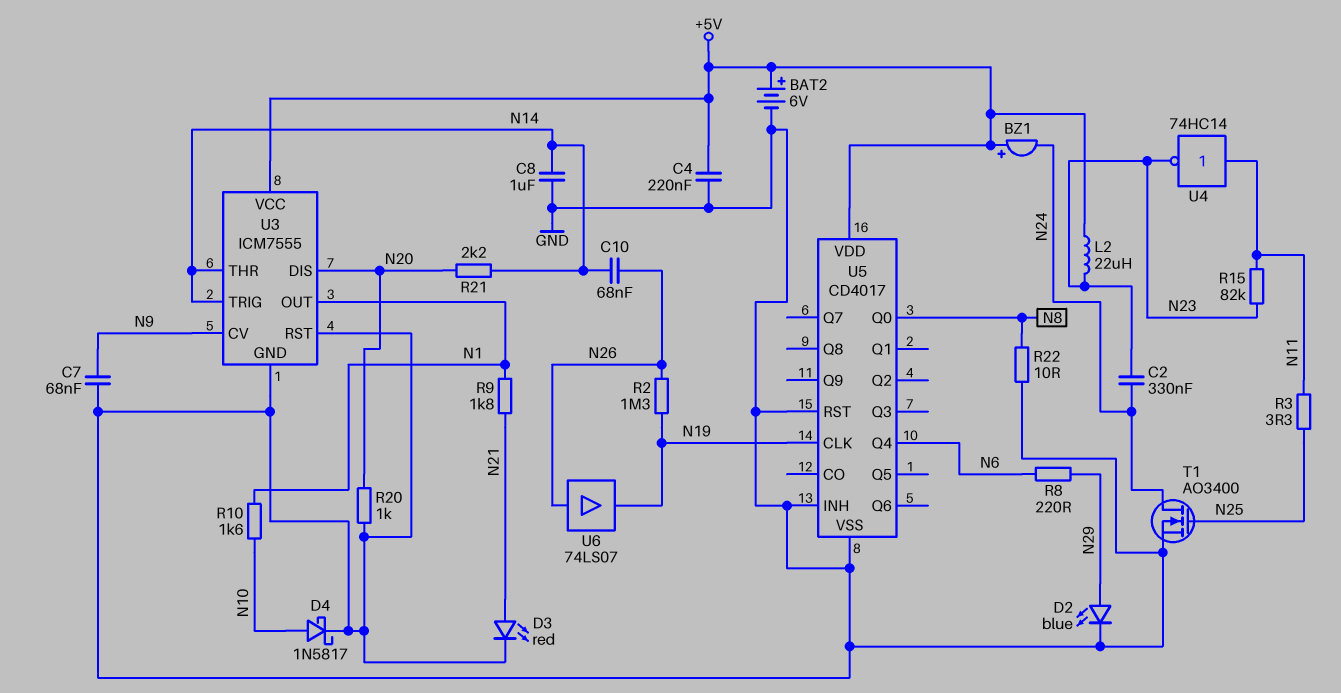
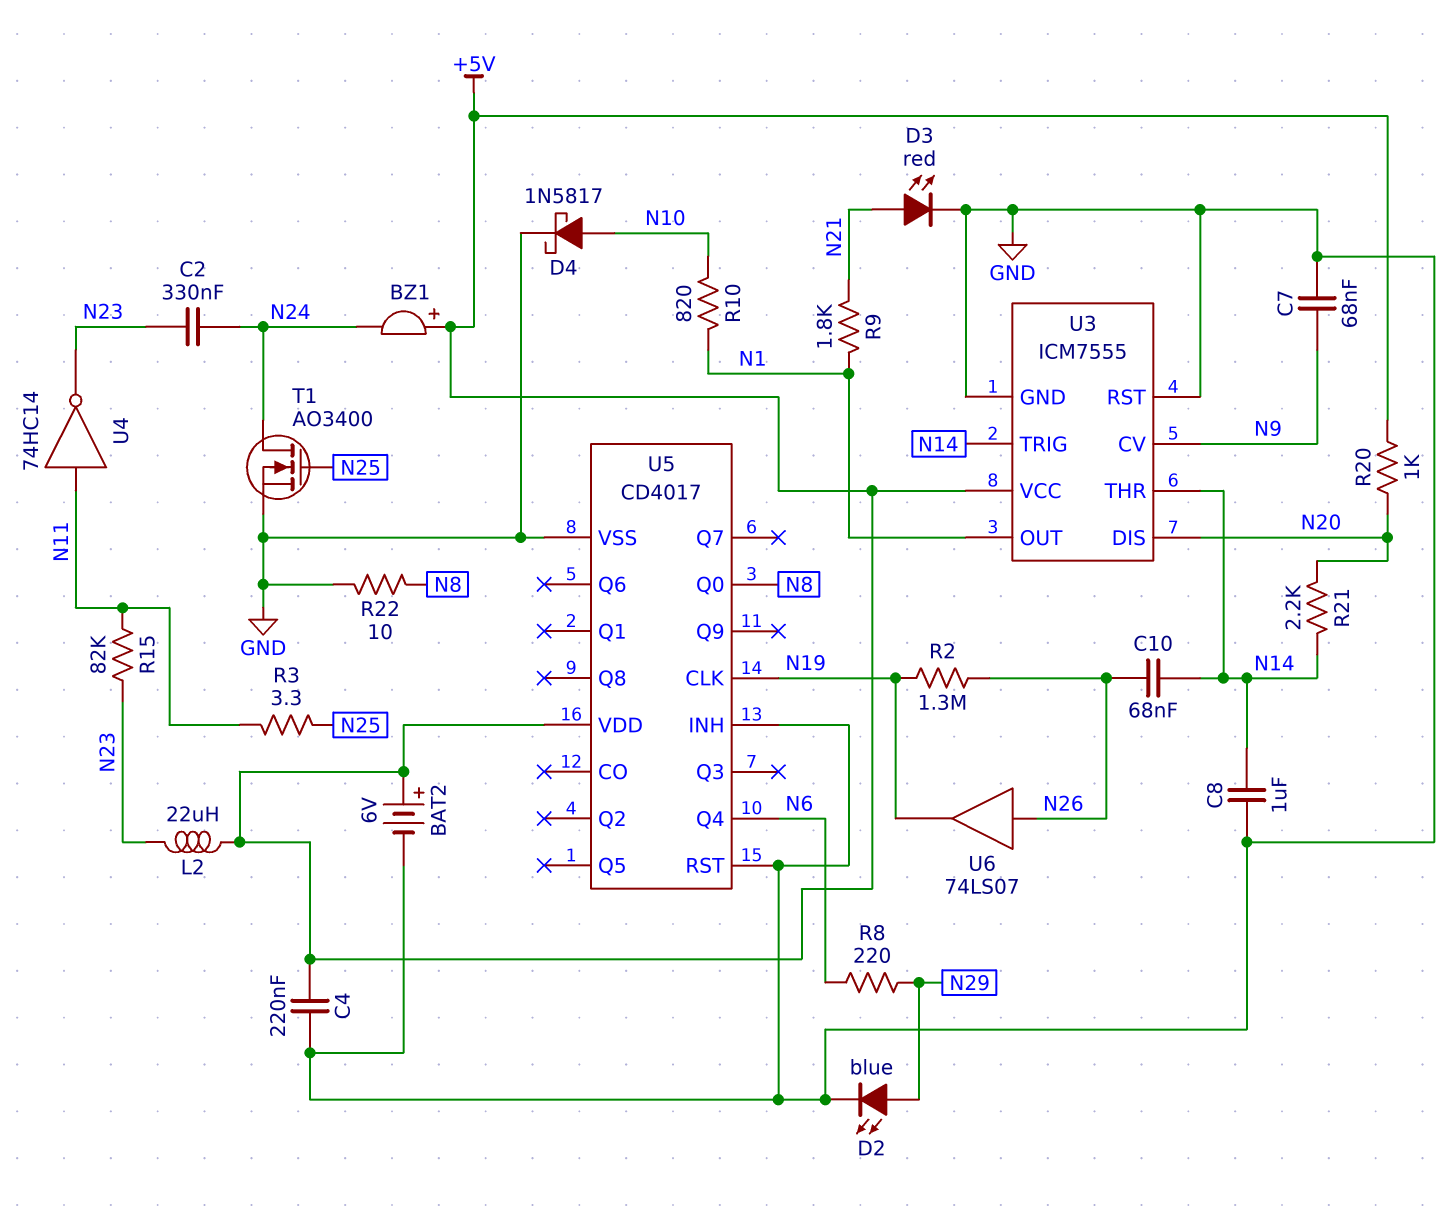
R10: 1.6k (N1, N10) -> 820 (N1, N10)
R20: 1k (GND, N20) -> 1k (+5V, N20)

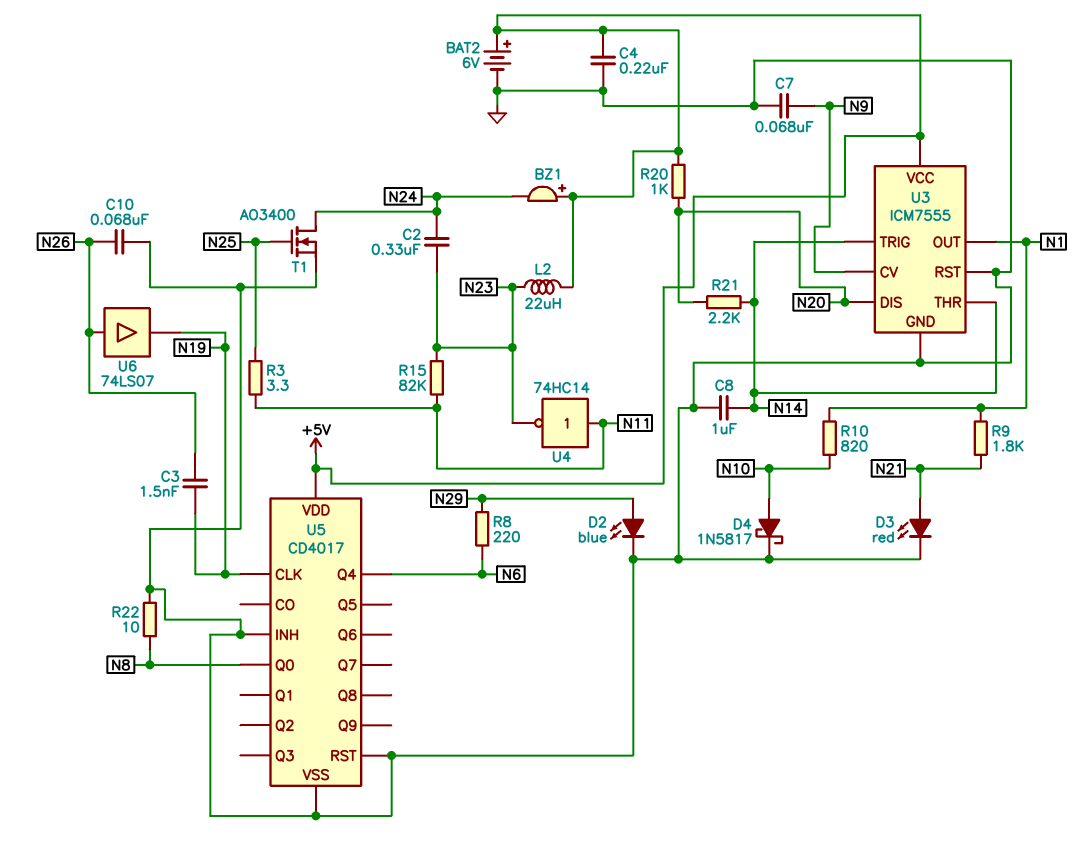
C3: none -> 1.5nF (N19, N26)
C10: 68nF (N14, N26) -> 68nF (GND, N26)
R2: 1.3M (N19, N26) -> none

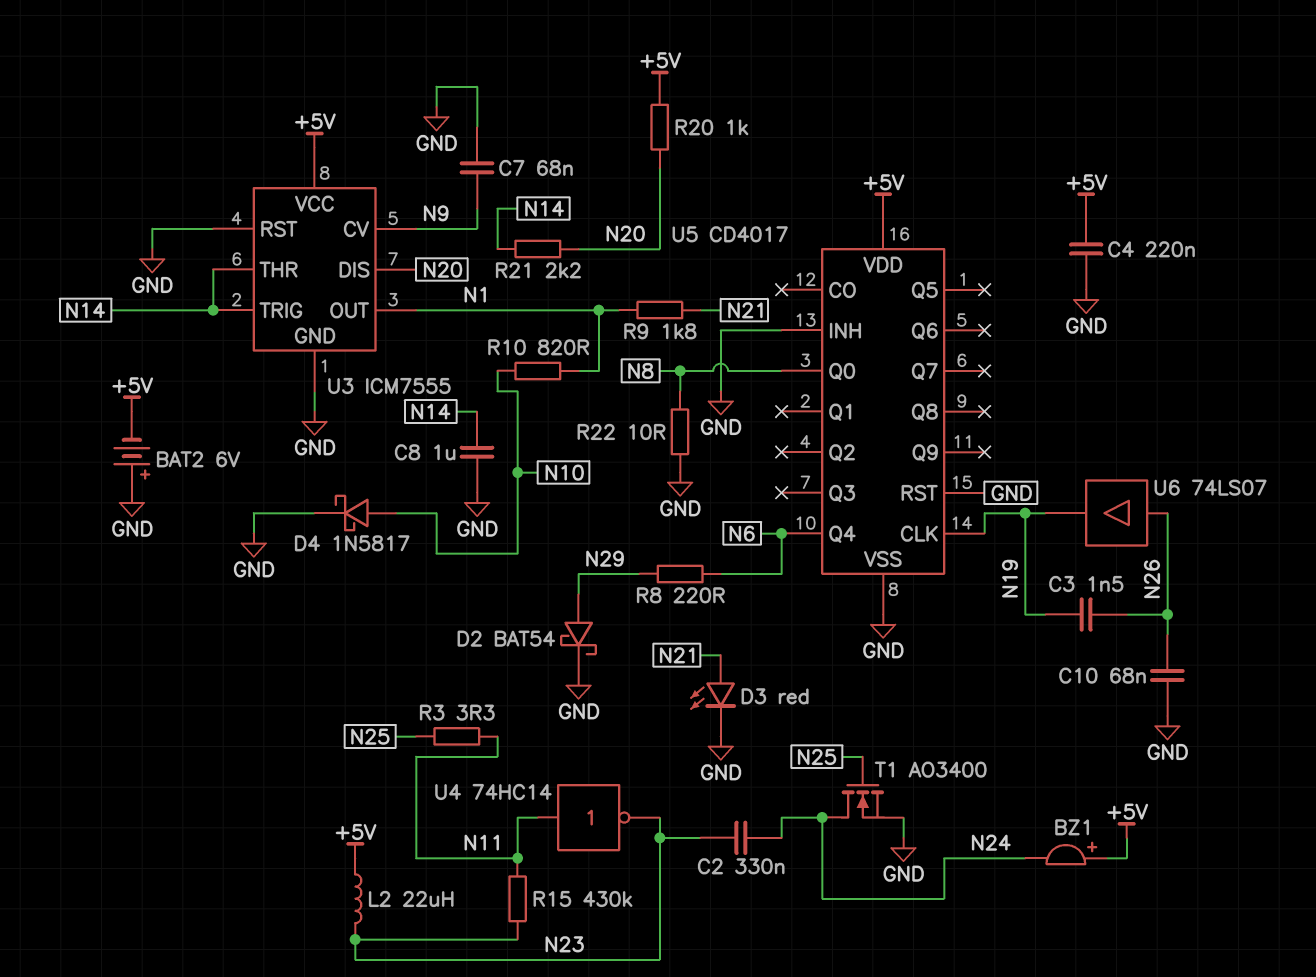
BAT2: 6V (plus +5V, minus GND) -> 6V (plus GND, minus +5V)
D2: LED blue (A N29, K GND) -> schottky BAT54 (A N29, K GND)
R15: 82k (N11, N23) -> 430k (N11, N23)

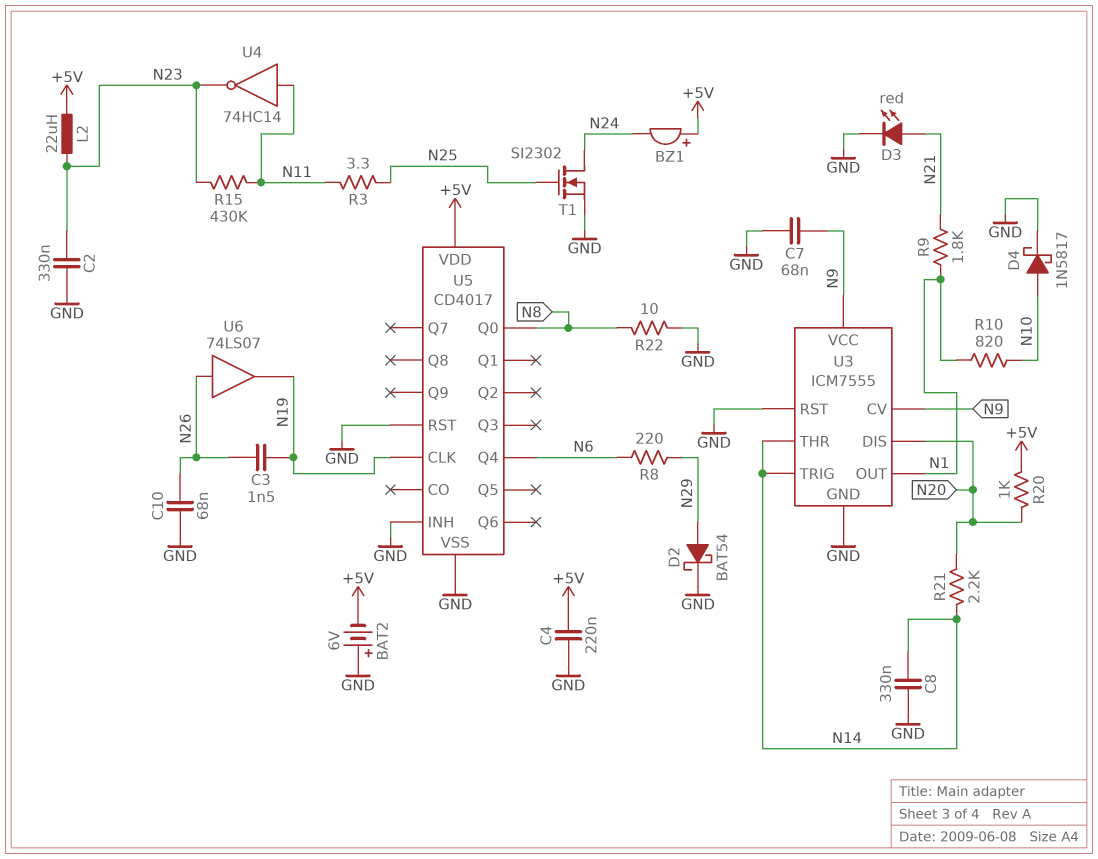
C2: 330nF (N23, N24) -> 330nF (GND, N23)
C8: 1uF (GND, N14) -> 330nF (GND, N14)
T1: NMOS AO3400 (G N25, D N24, S GND) -> NMOS SI2302 (G N25, D N24, S GND)
U3 pin VCC: +5V -> N9

